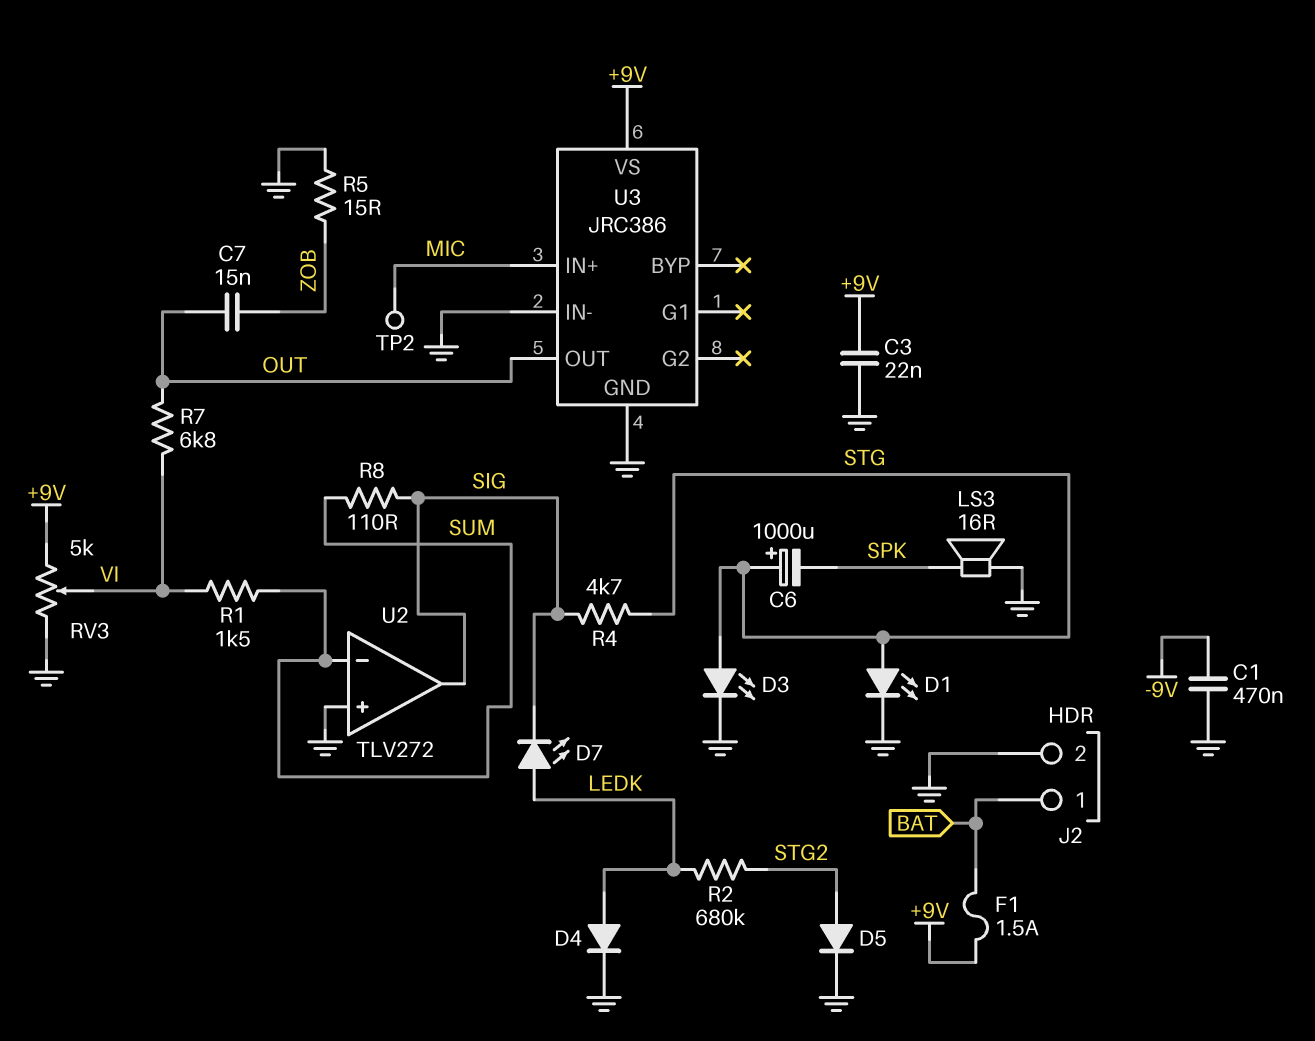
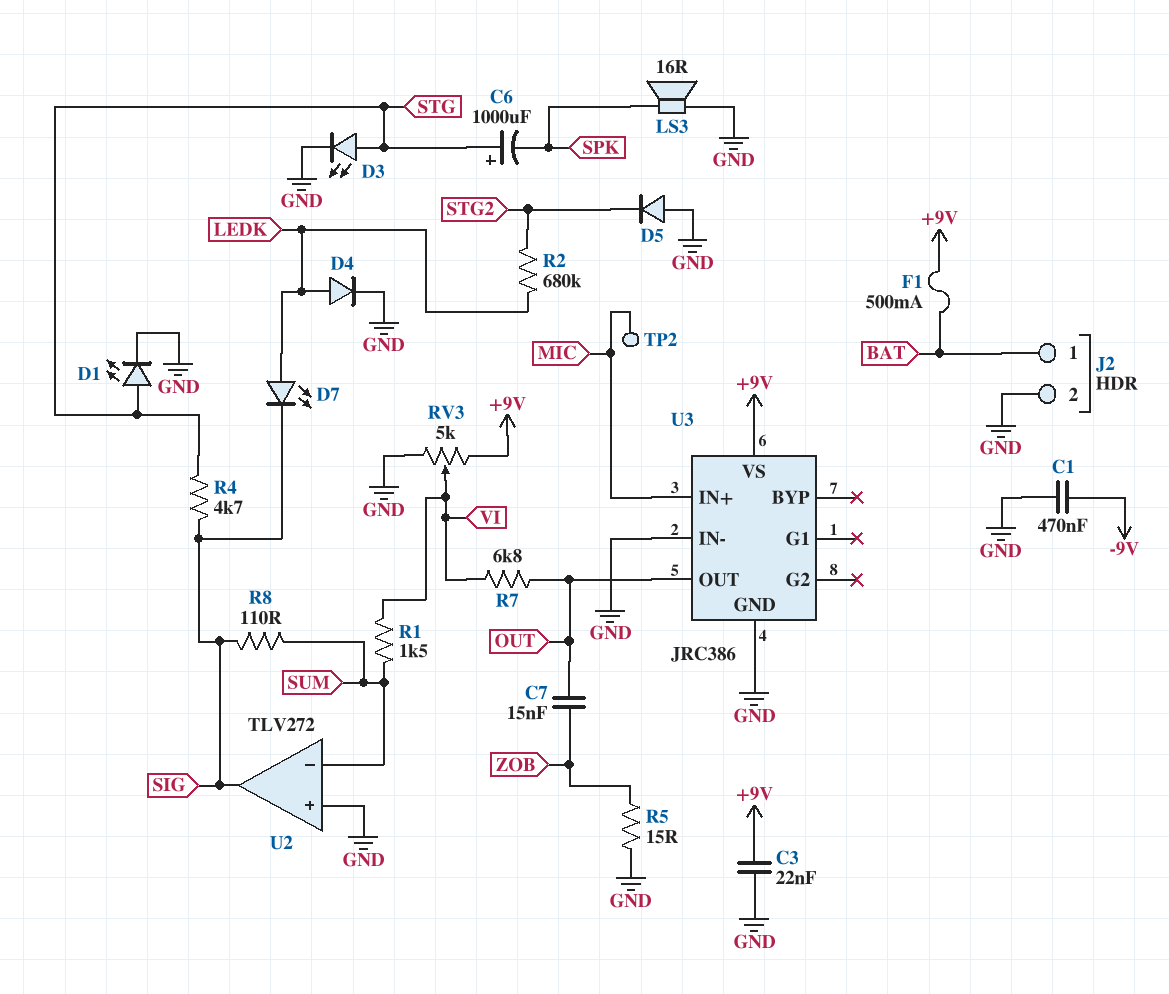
D5: diode (A STG2, K GND) -> diode (A GND, K STG2)
F1: 1.5A (+9V, BAT) -> 500mA (+9V, BAT)

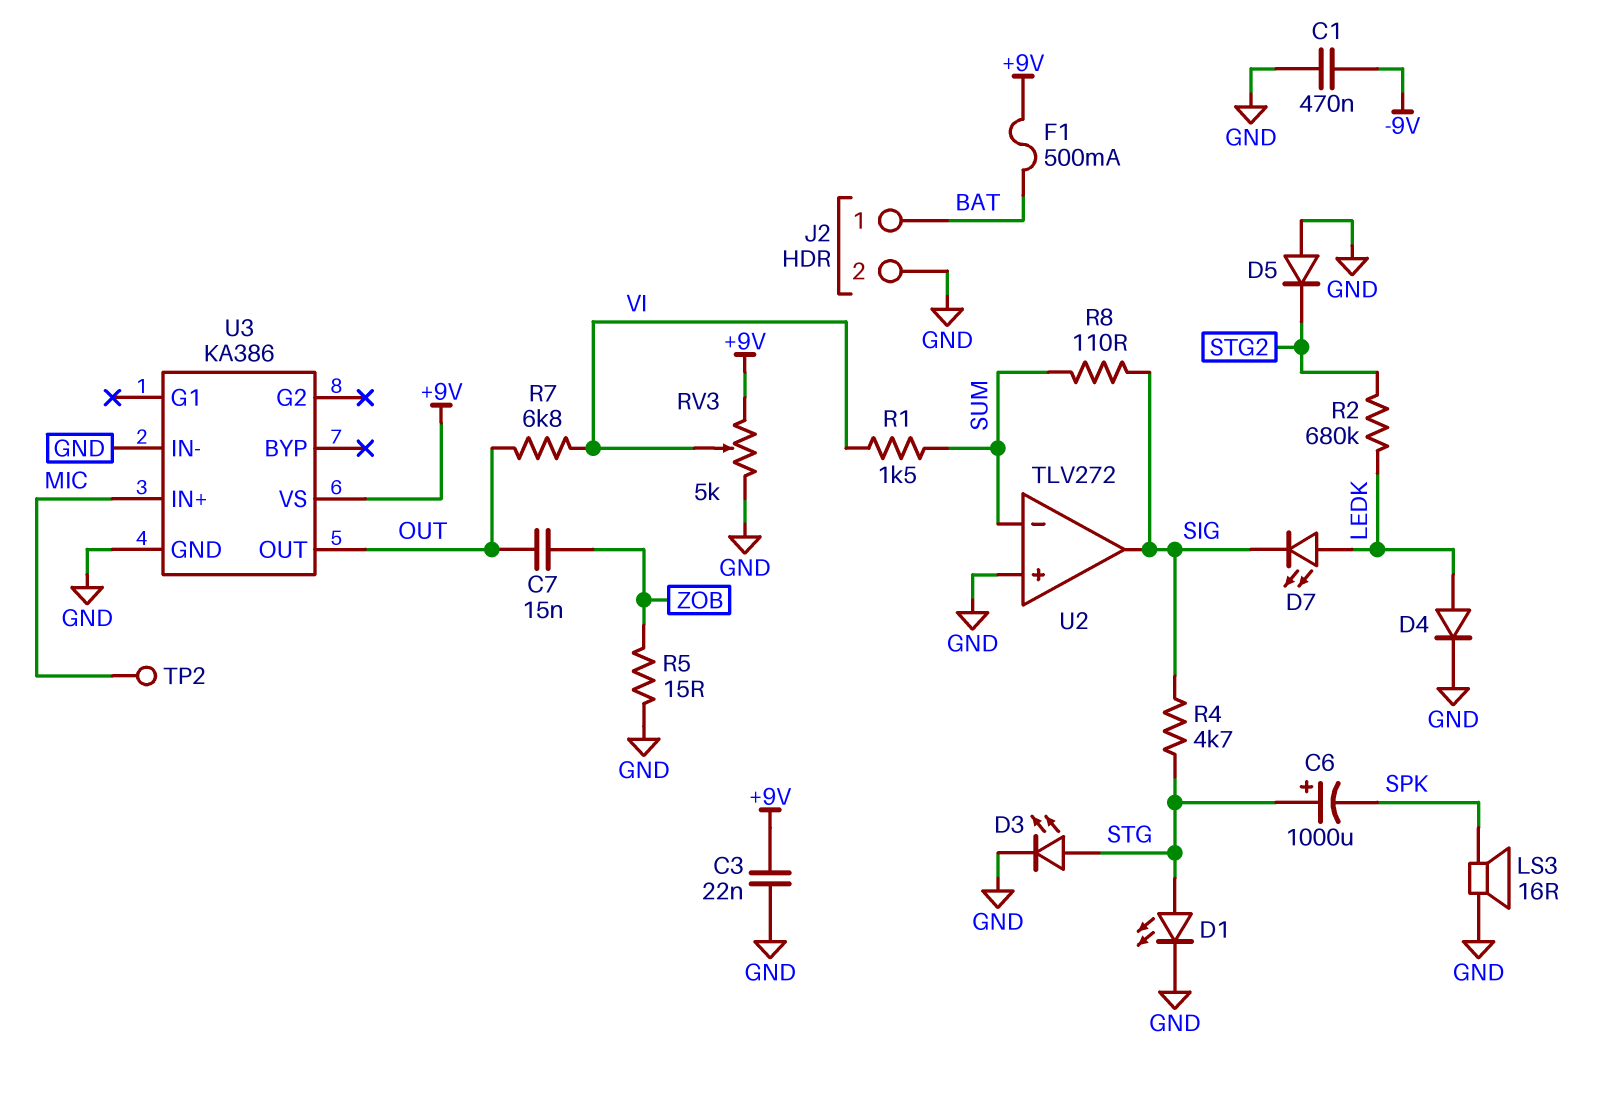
U3: JRC386 -> KA386

